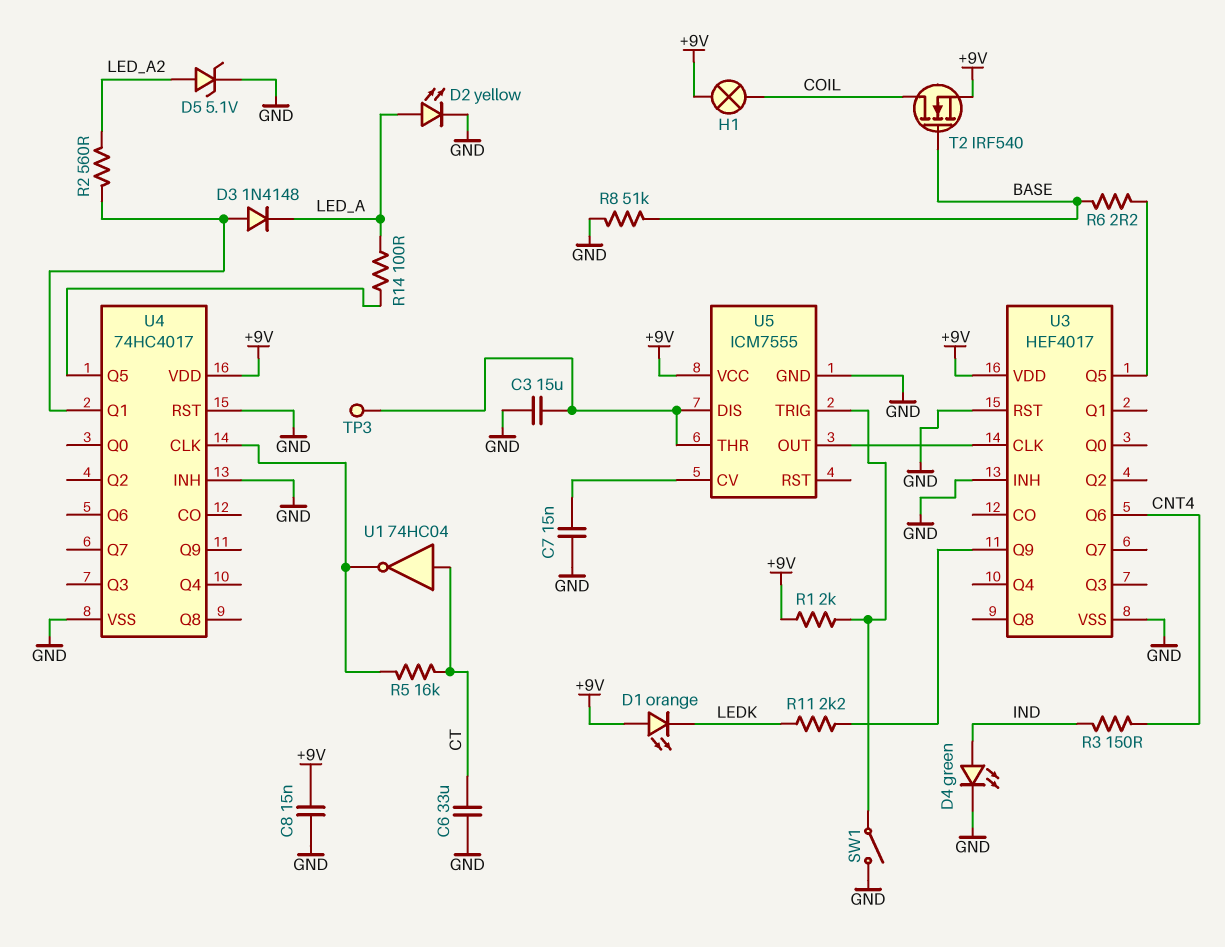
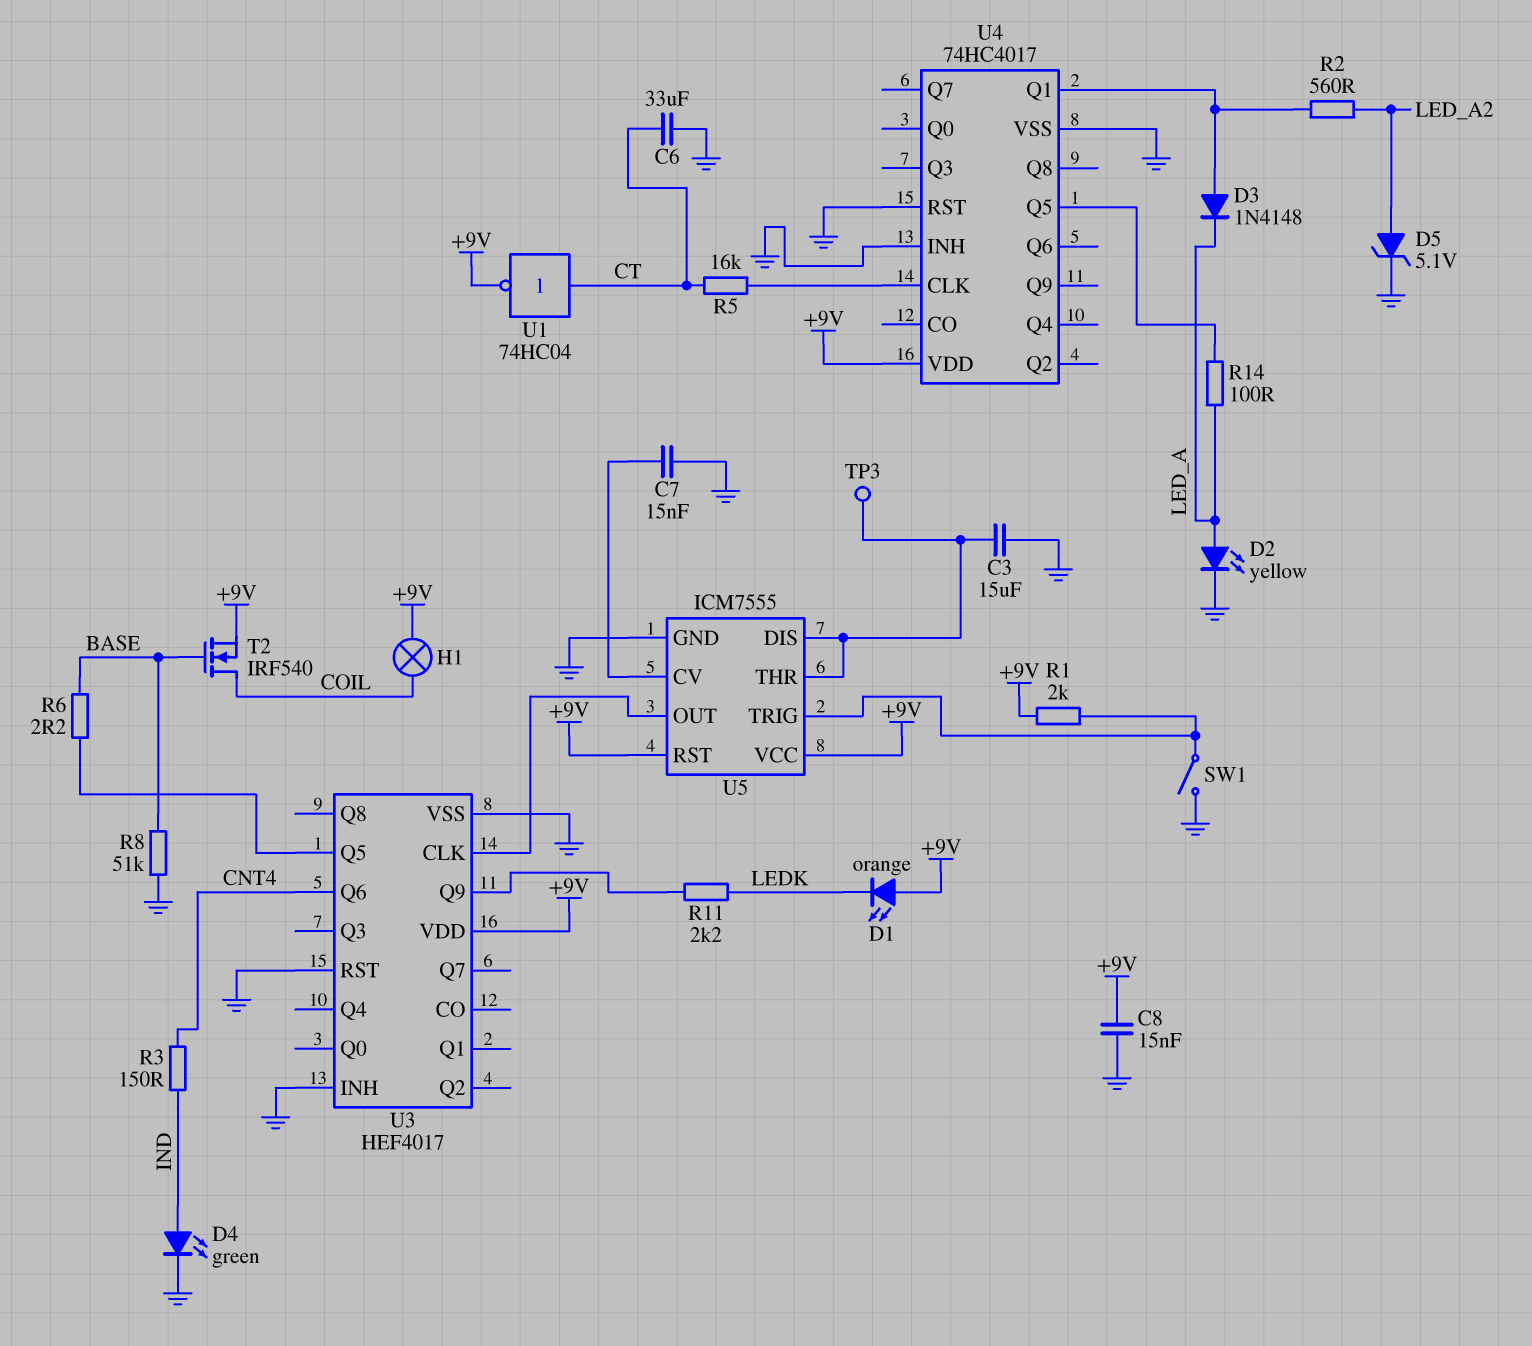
U1: NOT 74HC04 (in CT, out U4/CLK) -> NOT 74HC04 (in CT, out +9V)
U5 pin RST: none -> +9V

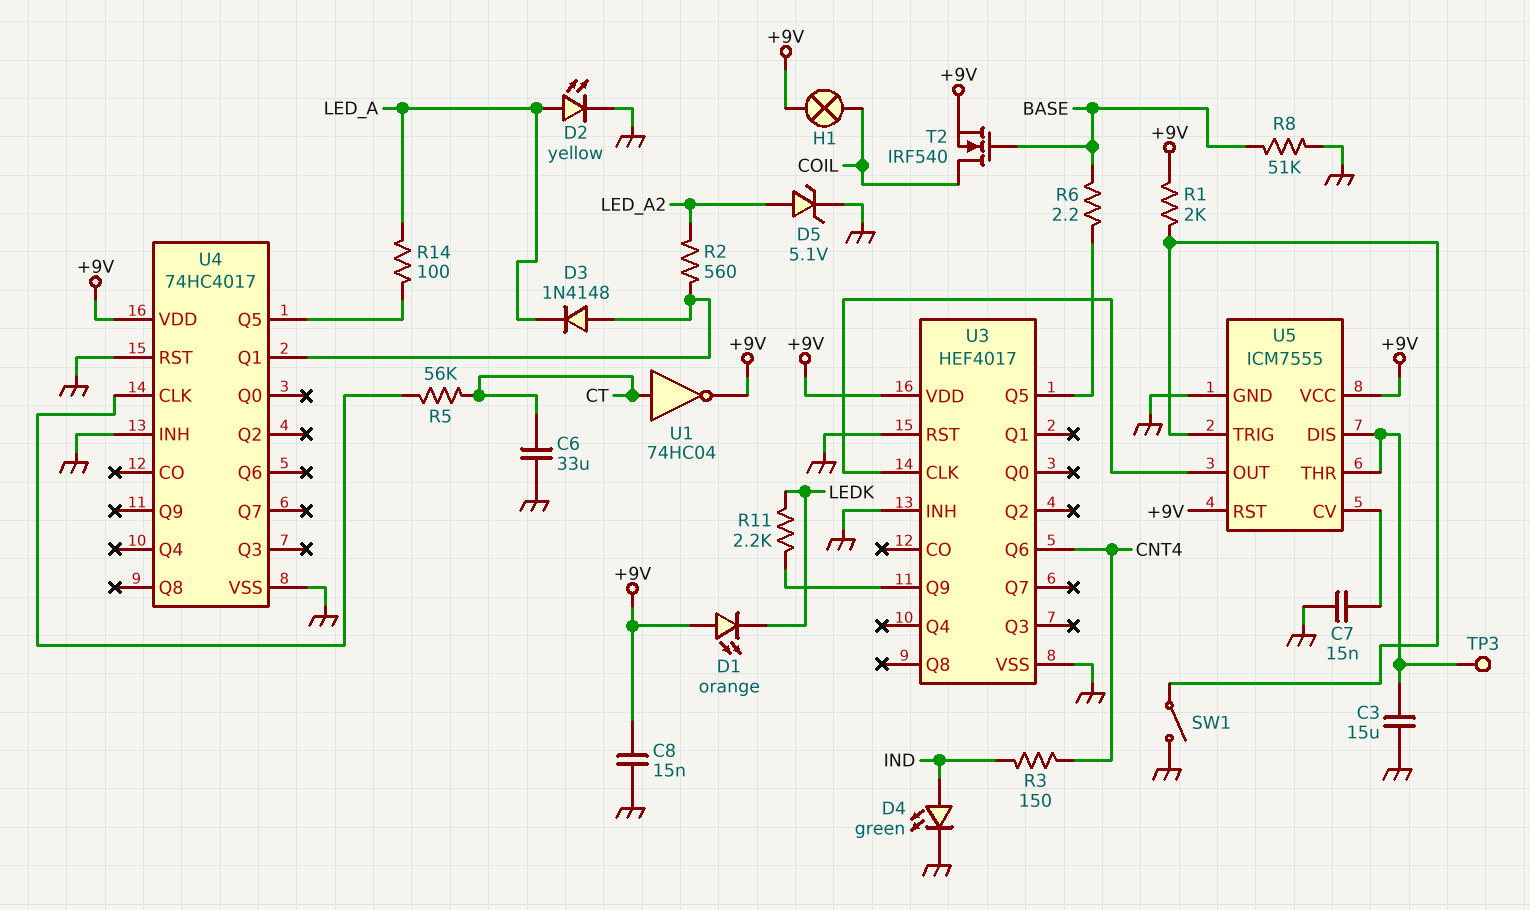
R5: 16k (CT, U4/CLK) -> 56k (CT, U4/CLK)

